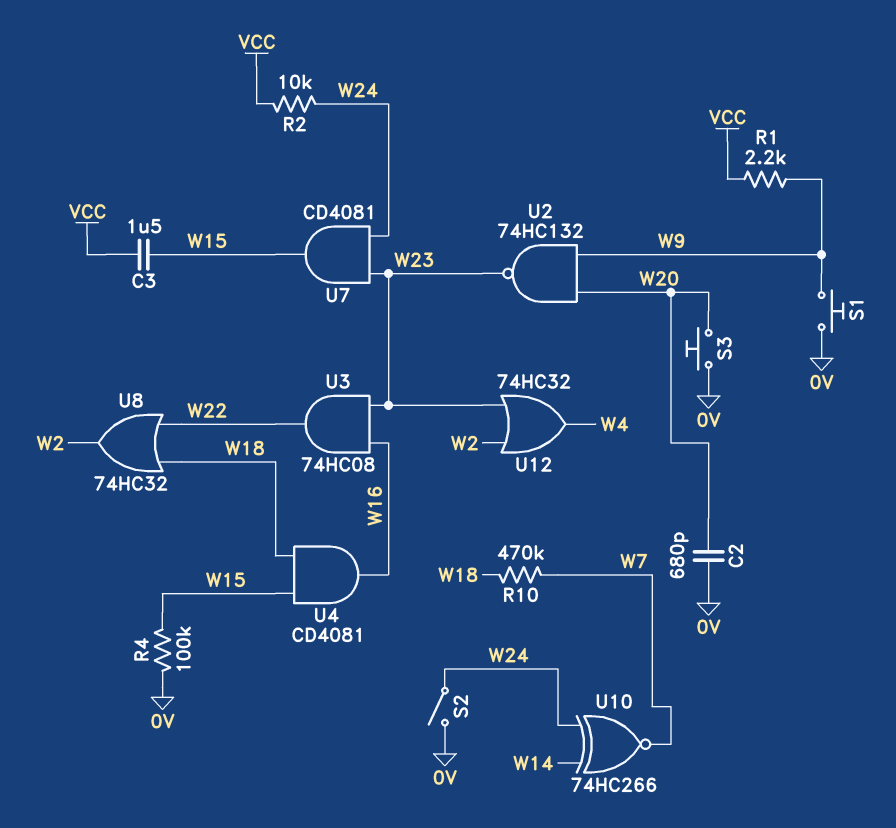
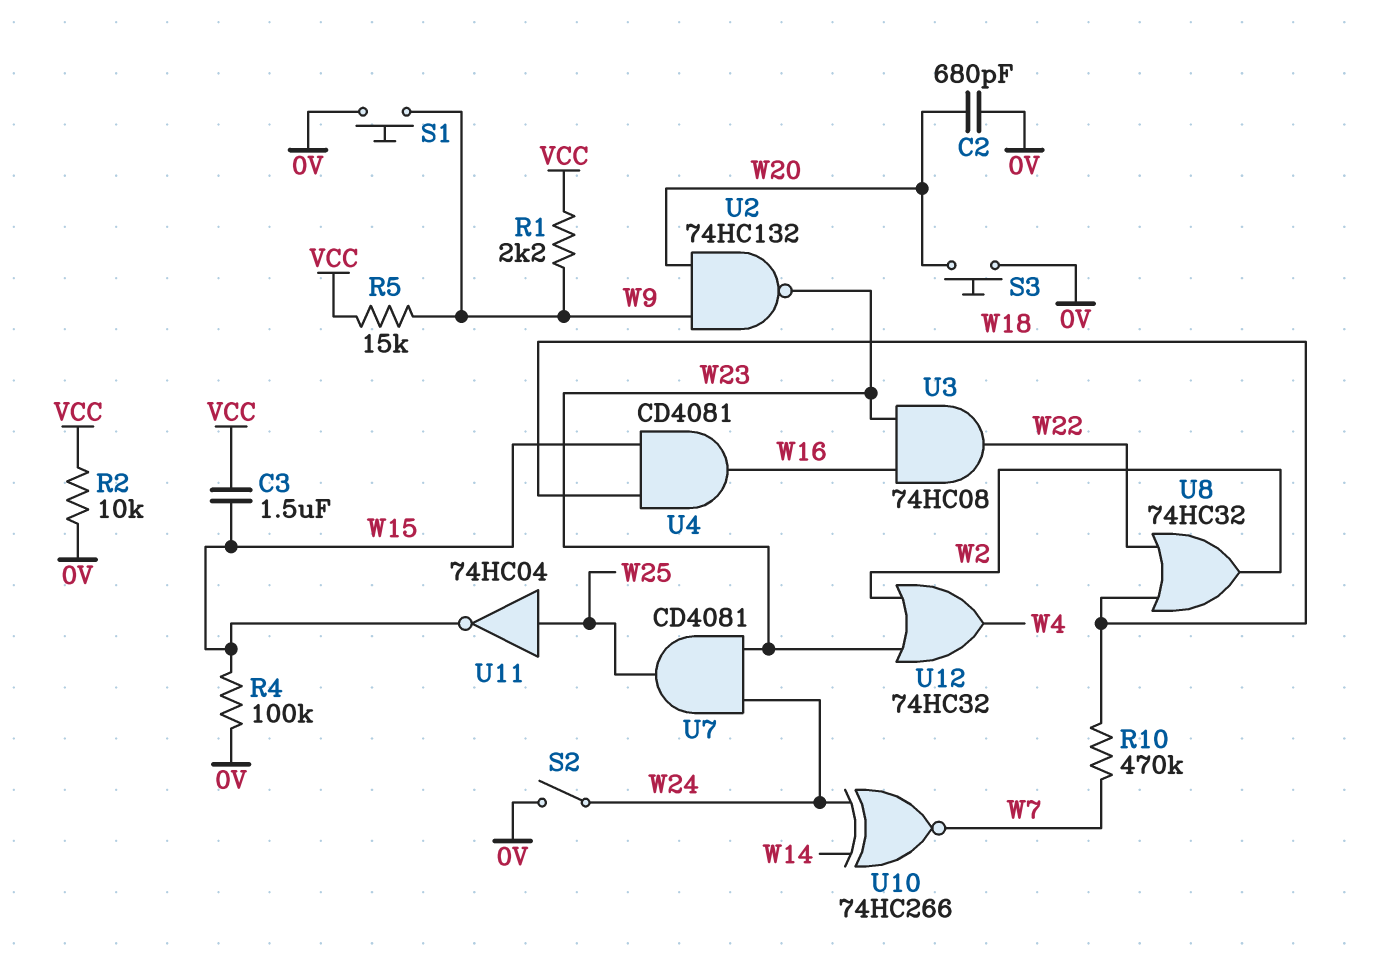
R2: 10k (VCC, W24) -> 10k (0V, VCC)
R5: none -> 15k (VCC, W9)
U7: AND CD4081 (in W23, in W24, out W15) -> AND CD4081 (in W23, in W24, out W25)
U11: none -> NOT 74HC04 (in W25, out W15)

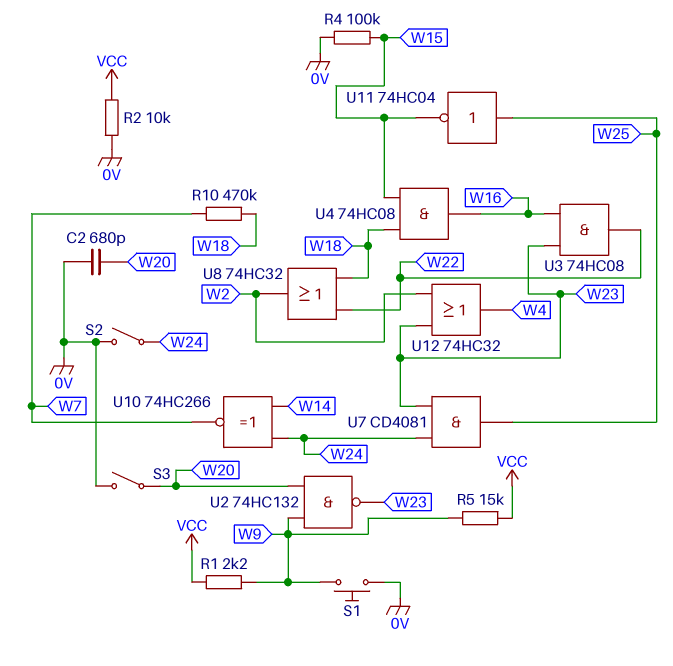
C3: 1.5uF (VCC, W15) -> none
S3: button (0V, W20) -> switch (0V, W20)
U4: AND CD4081 (in W15, in W18, out W16) -> AND 74HC08 (in W15, in W18, out W16)

